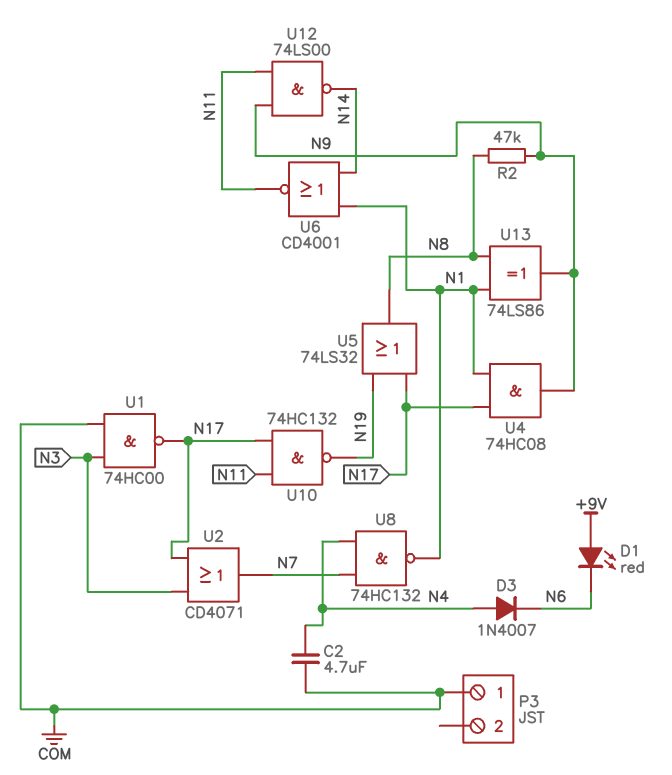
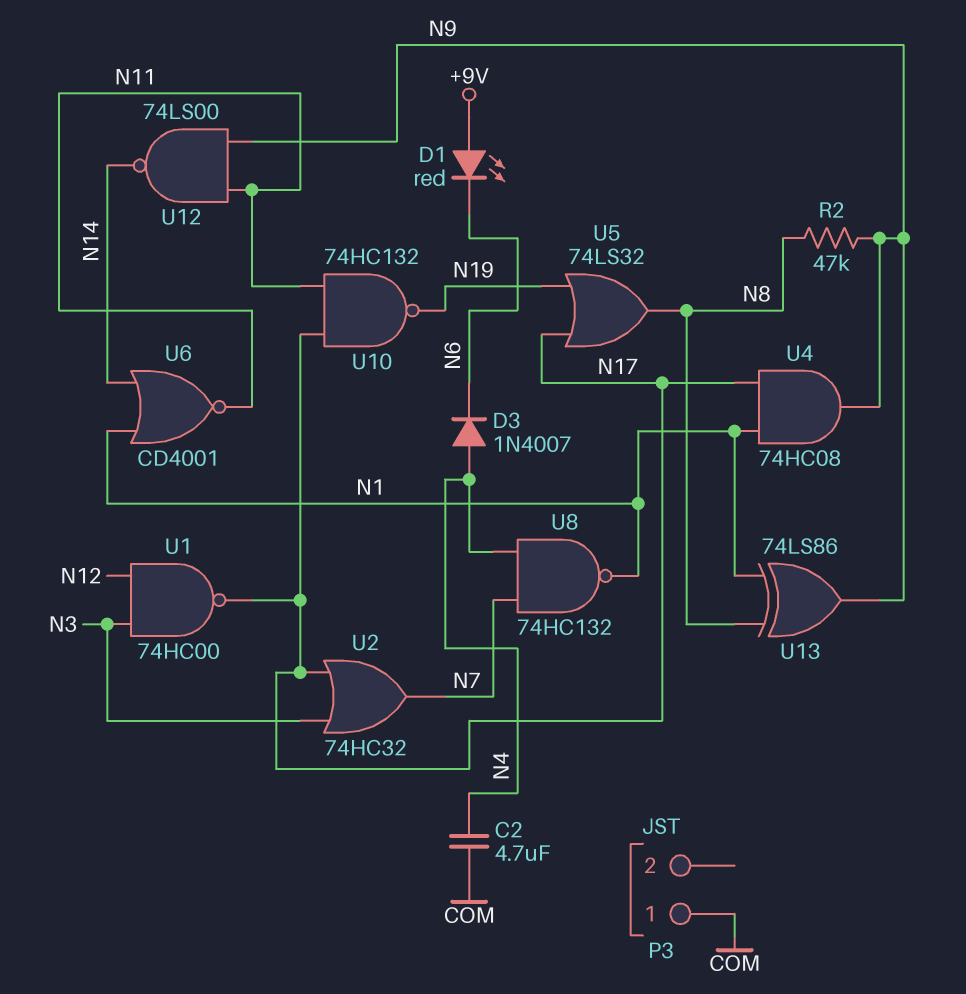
U1: NAND 74HC00 (in COM, in N3, out N17) -> NAND 74HC00 (in N3, in N12, out N17)
U2: OR CD4071 (in N3, in N17, out N7) -> OR 74HC32 (in N3, in N17, out N7)

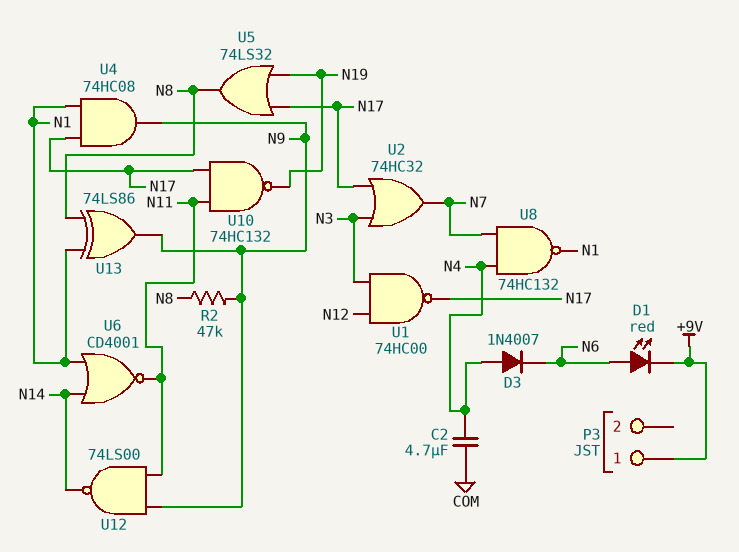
D1: LED red (A +9V, K N6) -> LED red (A N6, K +9V)
P3 pin 1: COM -> +9V

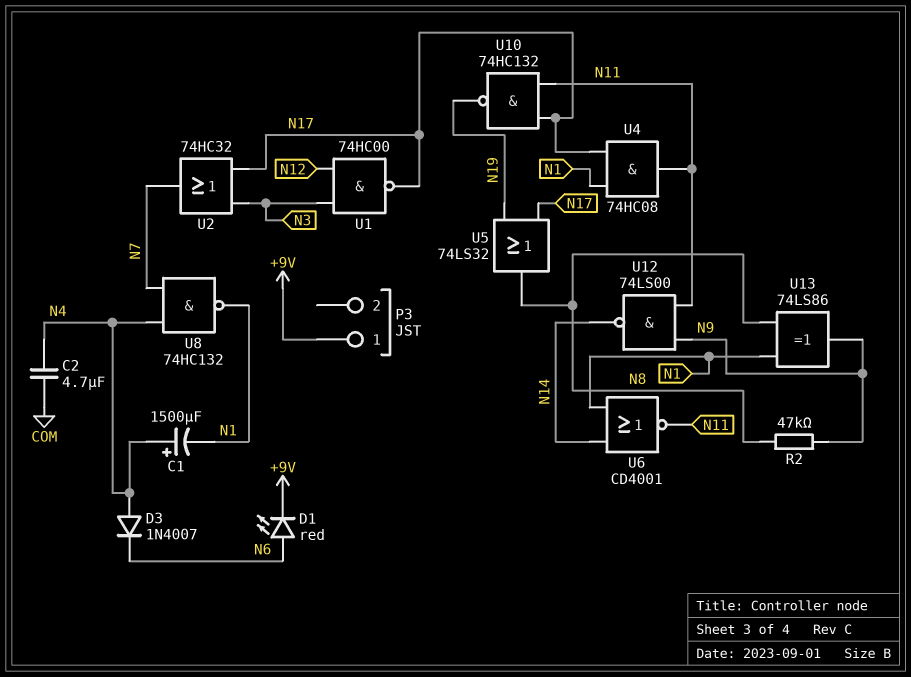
C1: none -> 1500uF (plus N4, minus N1)
U4: AND 74HC08 (in N1, in N17, out N9) -> AND 74HC08 (in N1, in N17, out N11)

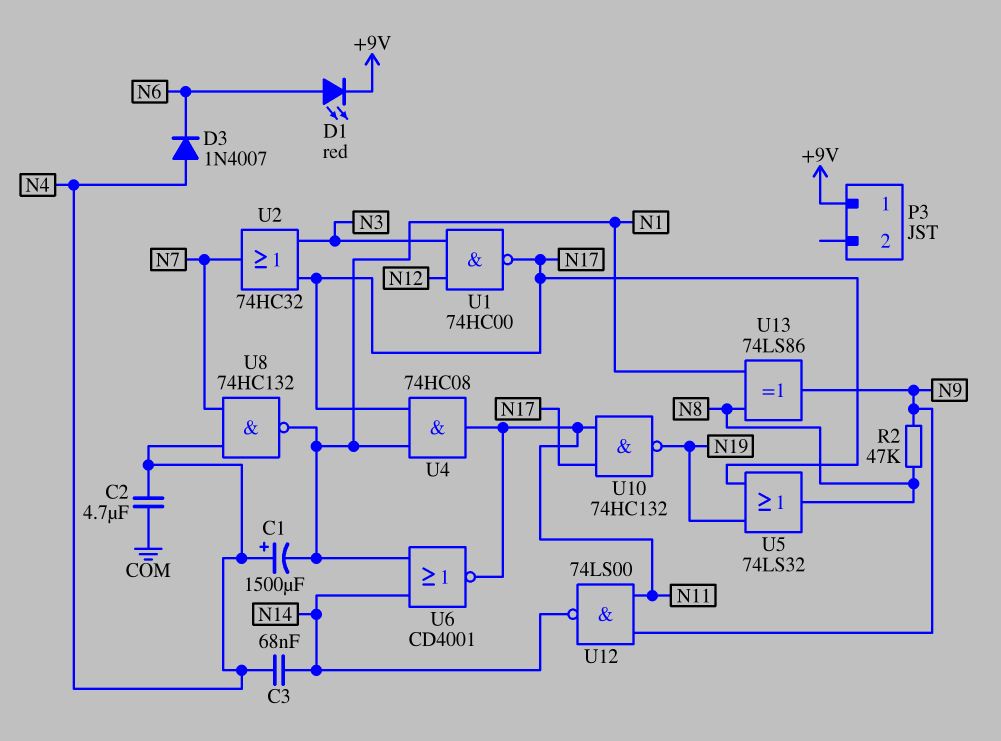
C3: none -> 68nF (N4, N14)

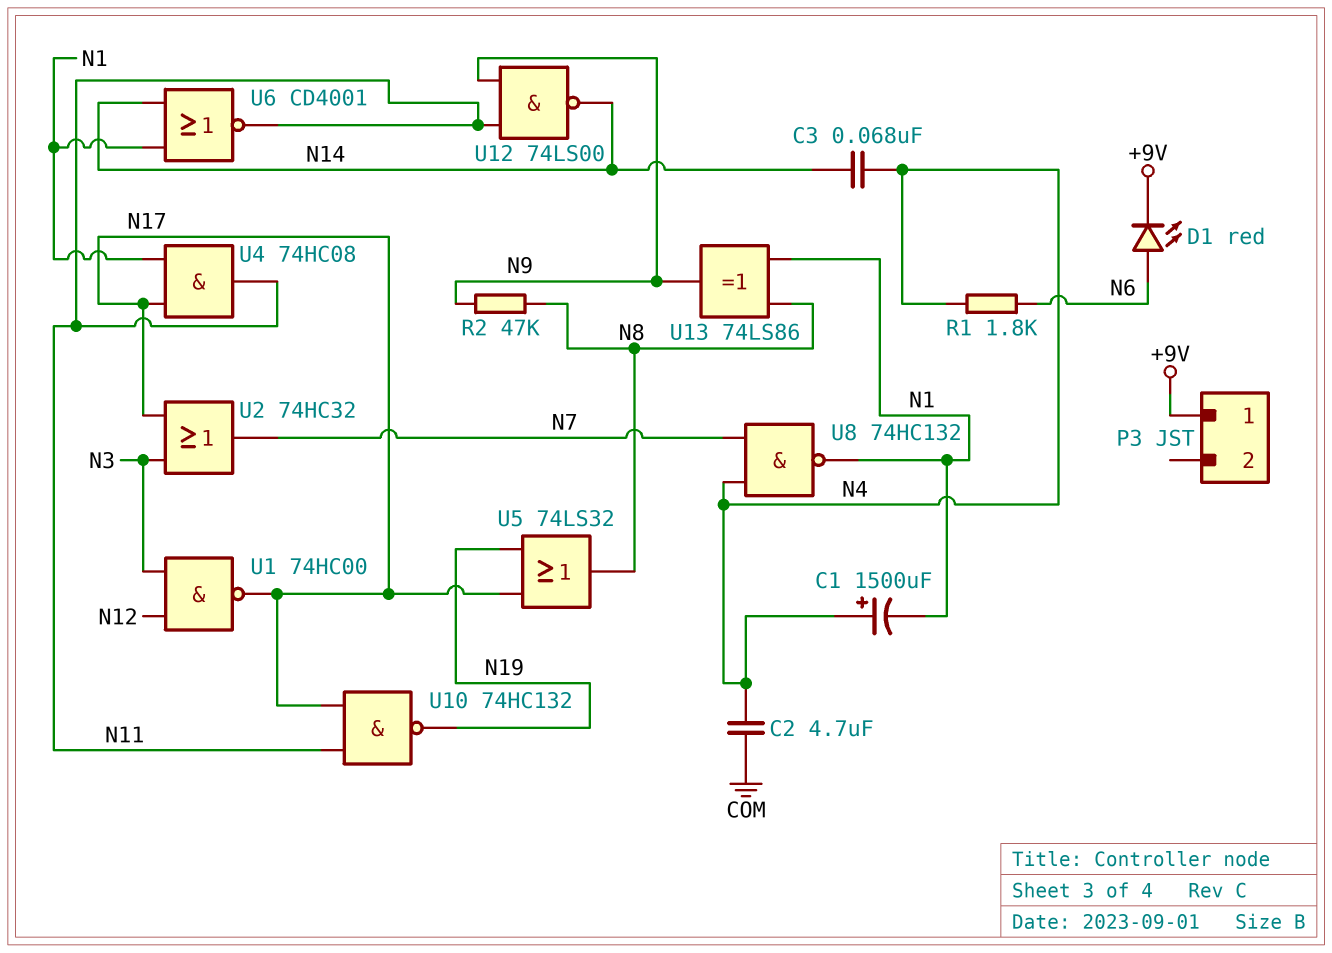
D3: diode 1N4007 (A N4, K N6) -> none
R1: none -> 1.8k (N4, N6)

